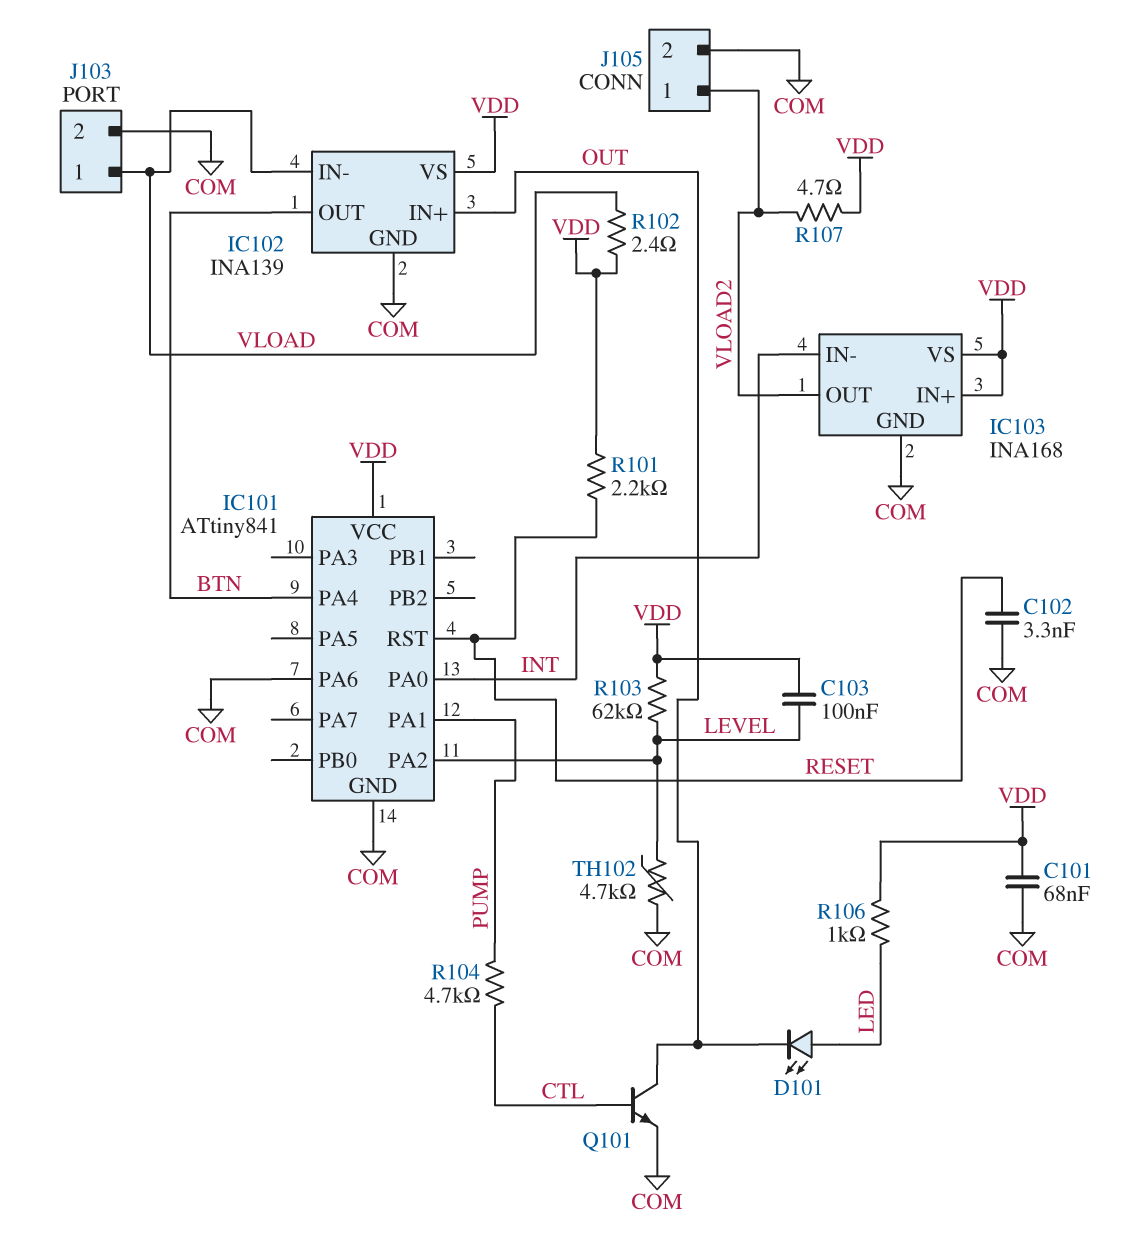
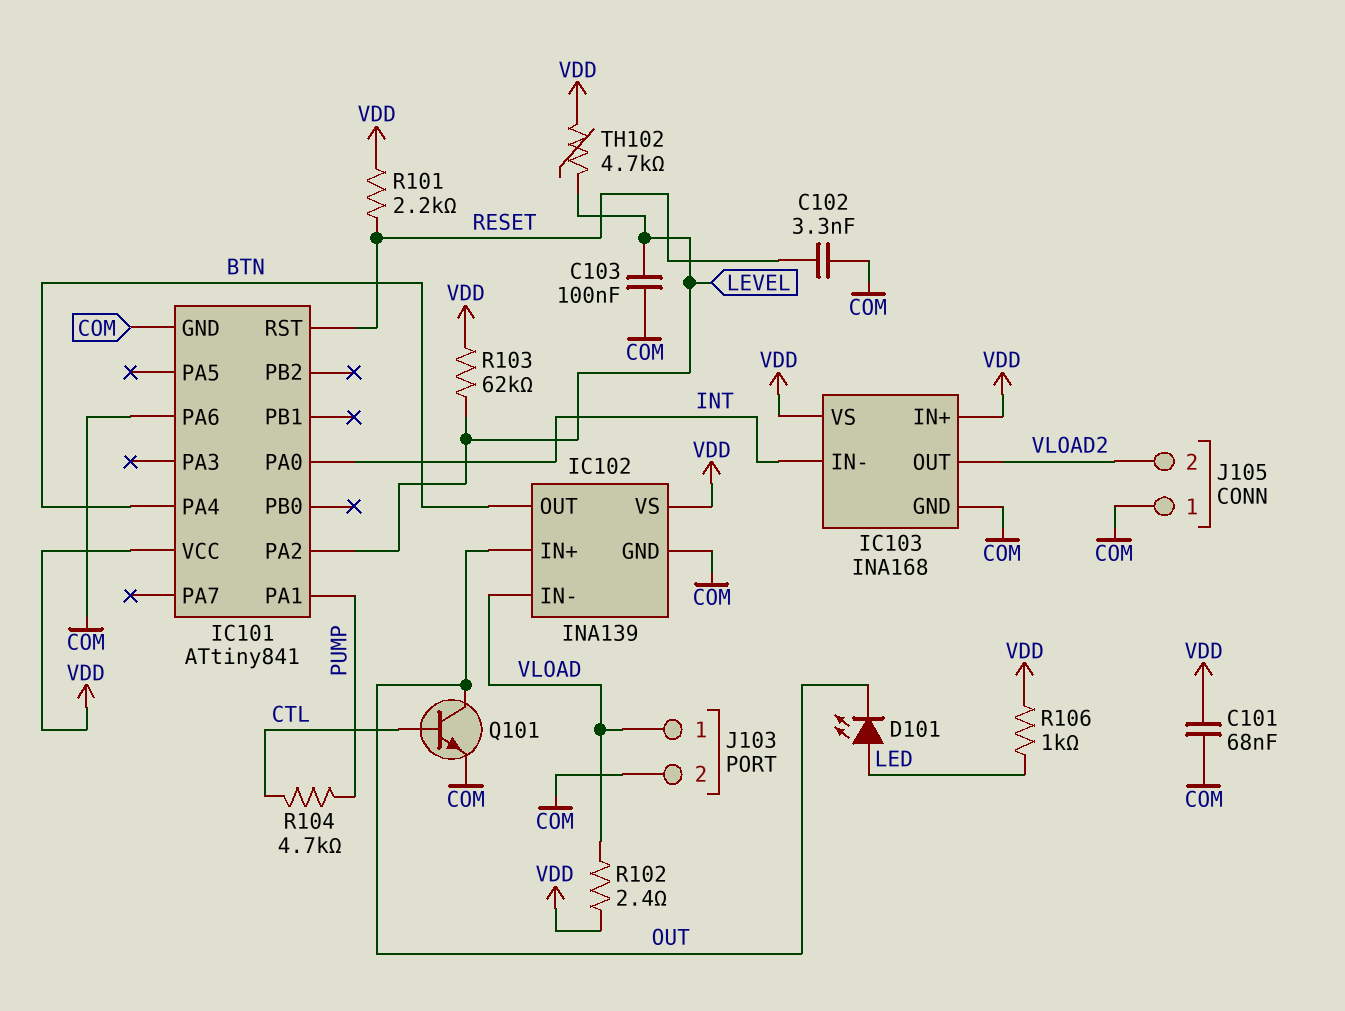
C103: 100nF (LEVEL, VDD) -> 100nF (COM, LEVEL)
J105 pin 1: VLOAD2 -> COM
J105 pin 2: COM -> VLOAD2
R107: 4.7 (VDD, VLOAD2) -> none
TH102: 4.7k (COM, LEVEL) -> 4.7k (LEVEL, VDD)

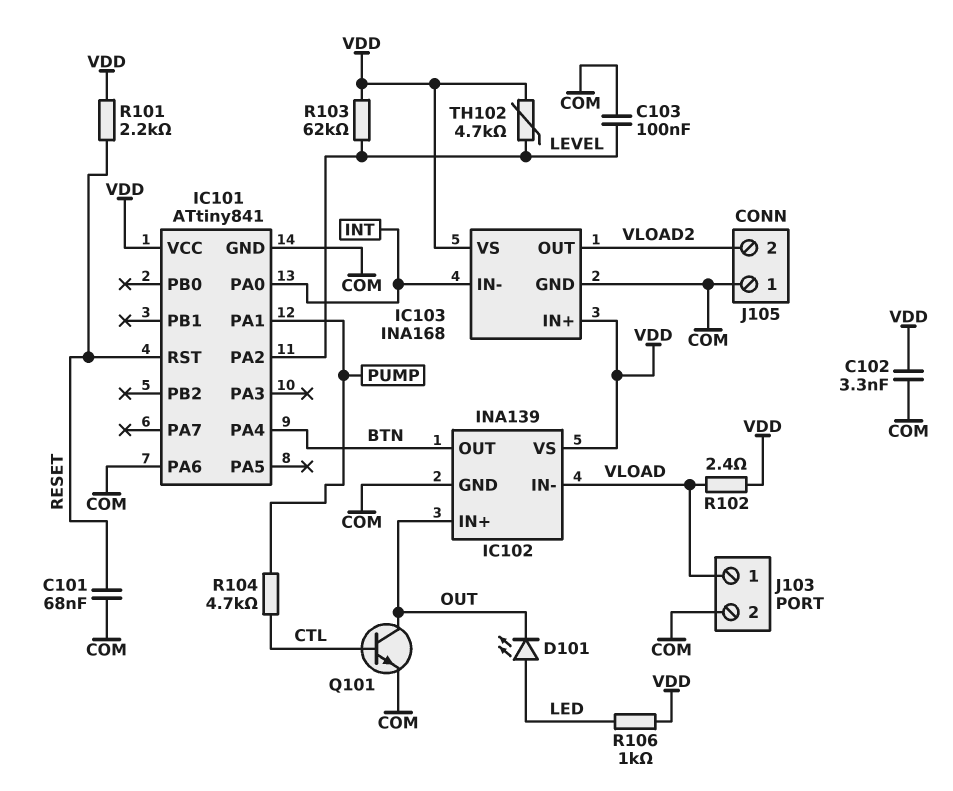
C101: 68nF (COM, VDD) -> 68nF (COM, RESET)
C102: 3.3nF (COM, RESET) -> 3.3nF (COM, VDD)

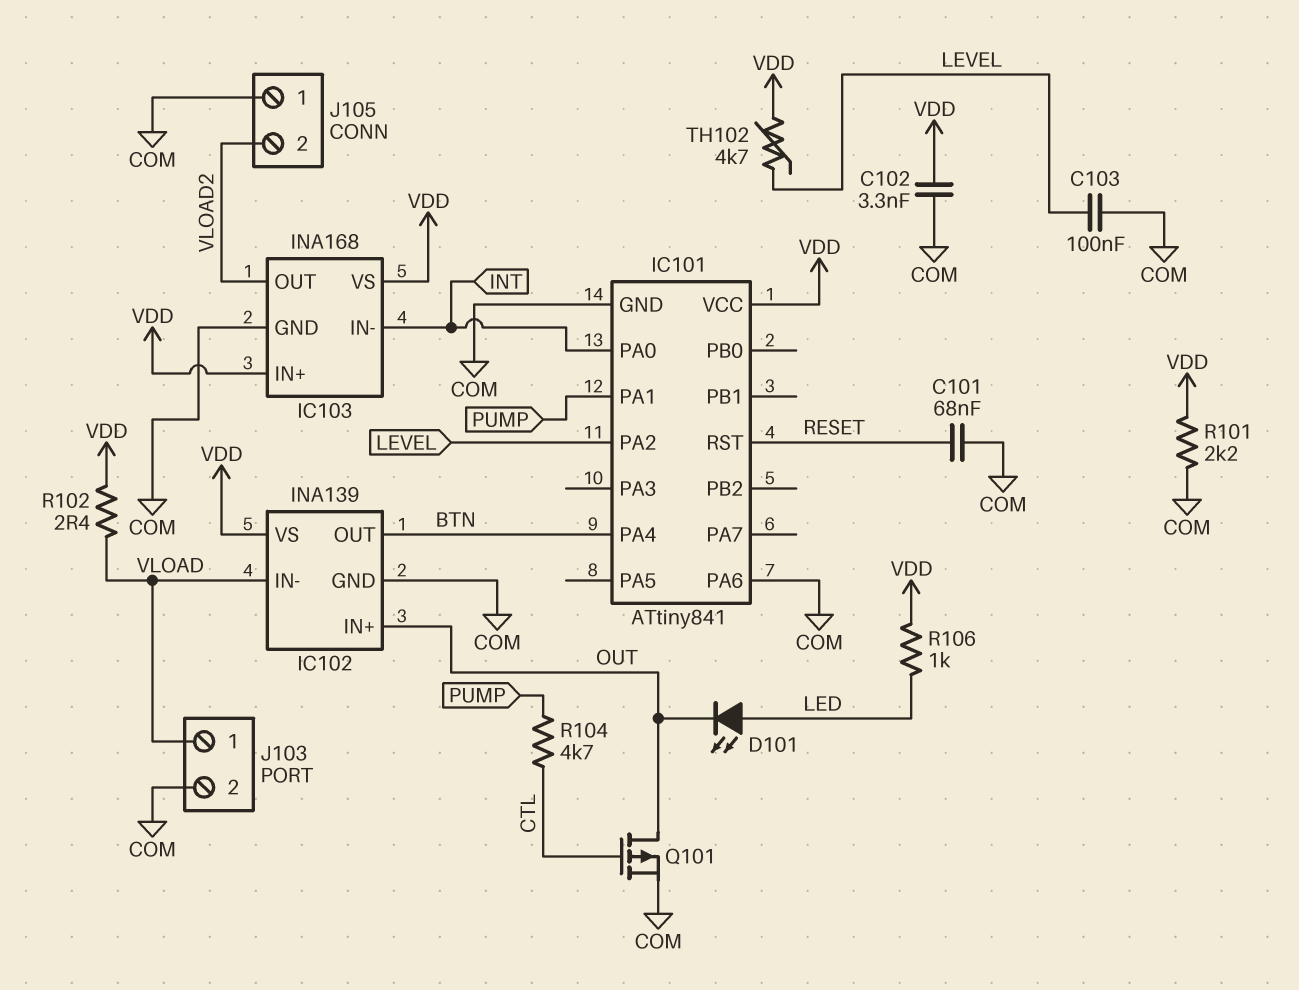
Q101: NPN (B CTL, C OUT, E COM) -> PMOS (G CTL, D OUT, S COM)
R101: 2.2k (RESET, VDD) -> 2.2k (COM, VDD)
R103: 62k (LEVEL, VDD) -> none

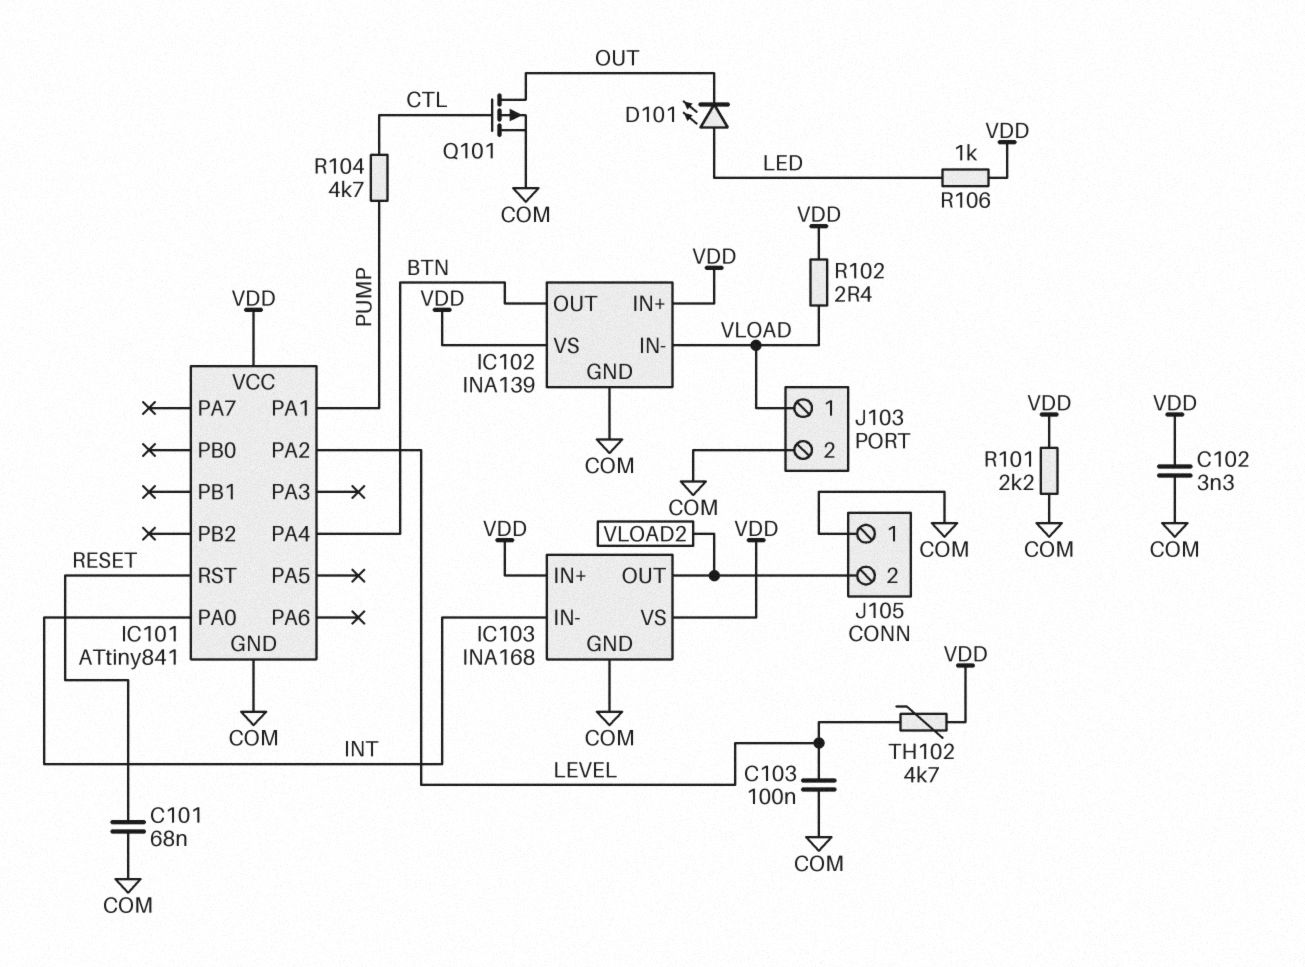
IC101 pin PA6: COM -> none
IC102 pin IN+: OUT -> VDD

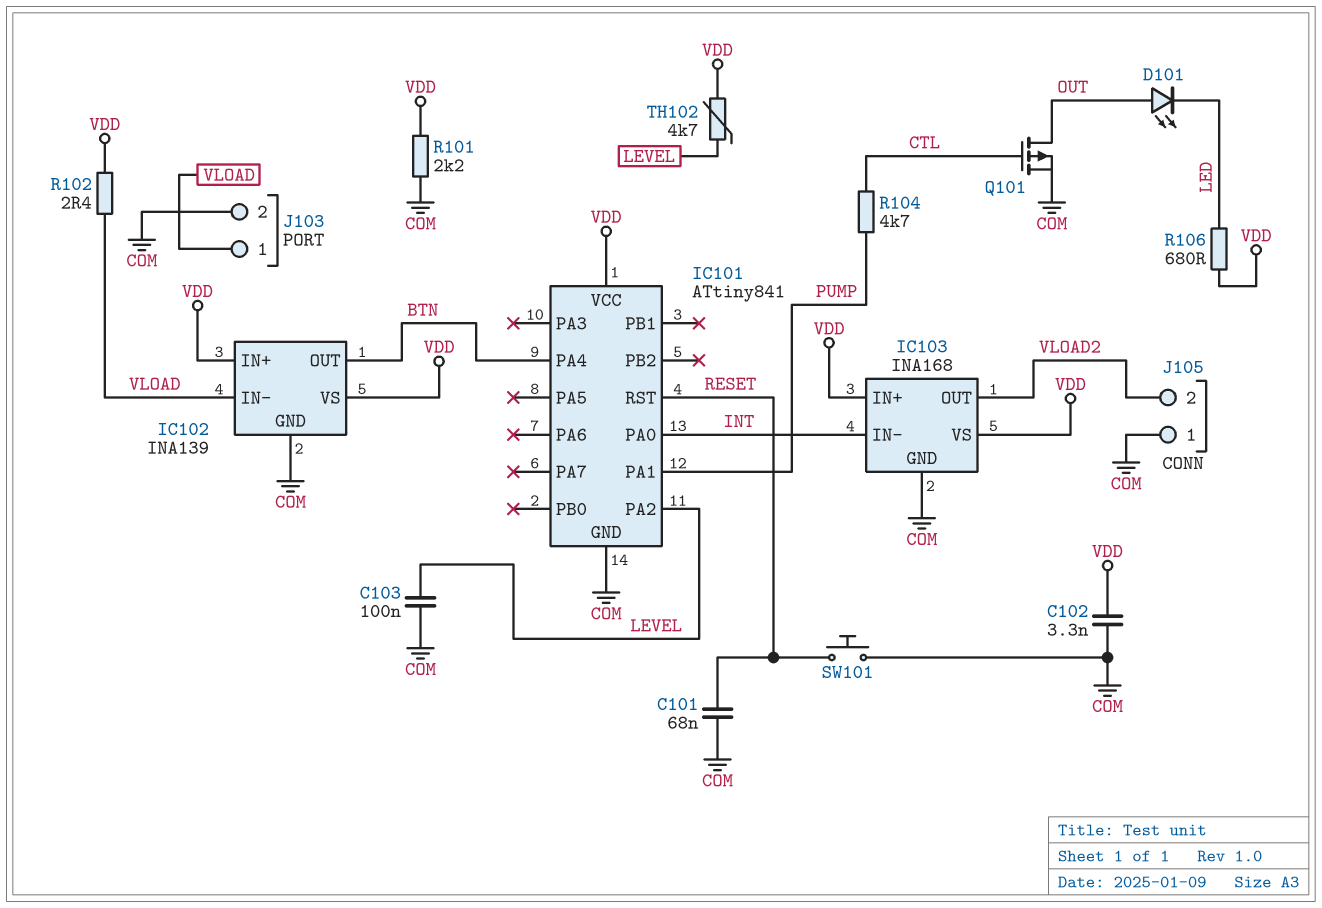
D101: LED (A LED, K OUT) -> LED (A OUT, K LED)
R106: 1k (LED, VDD) -> 680 (LED, VDD)
SW101: none -> button (COM, RESET)

